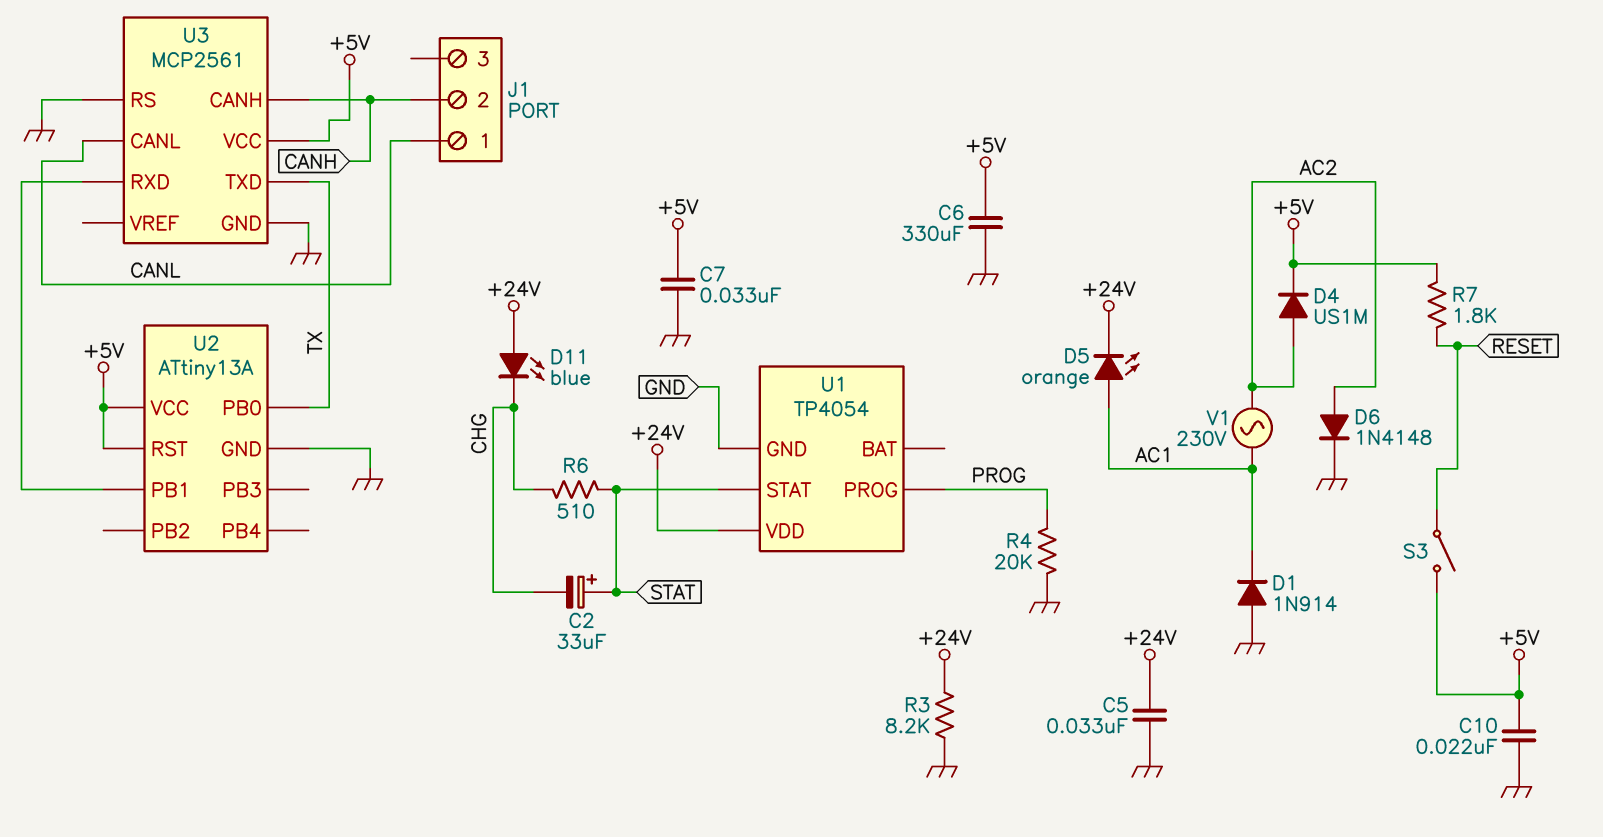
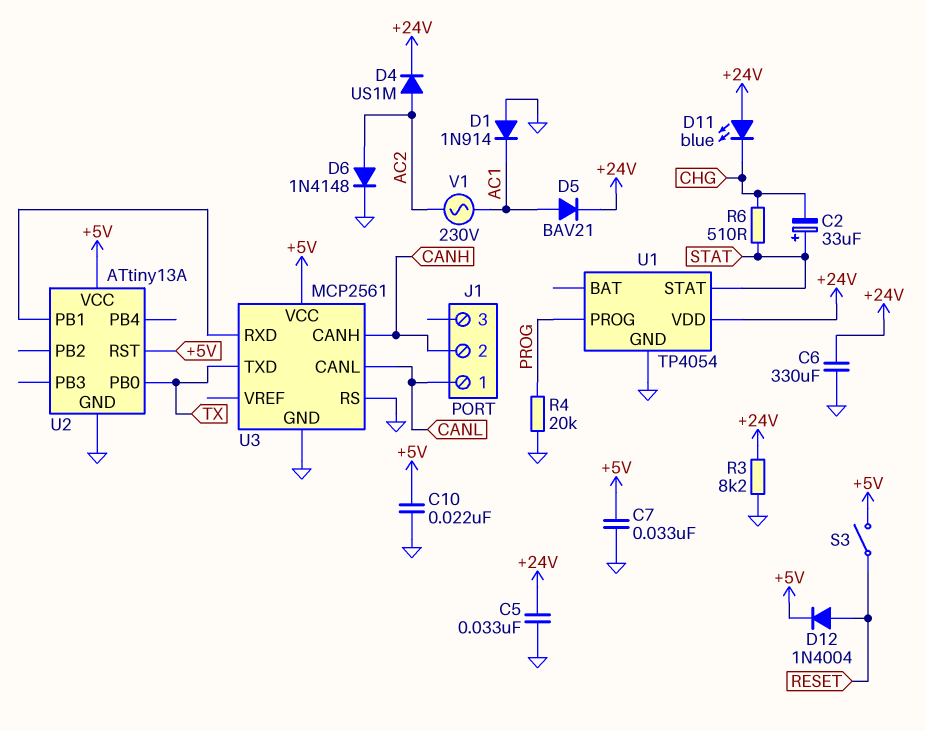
C6: 330uF (+5V, GND) -> 330uF (+24V, GND)
D4: diode US1M (A AC2, K +5V) -> diode US1M (A AC2, K +24V)
D5: LED orange (A AC1, K +24V) -> diode BAV21 (A AC1, K +24V)
D12: none -> diode 1N4004 (A RESET, K +5V)
R7: 1.8k (+5V, RESET) -> none

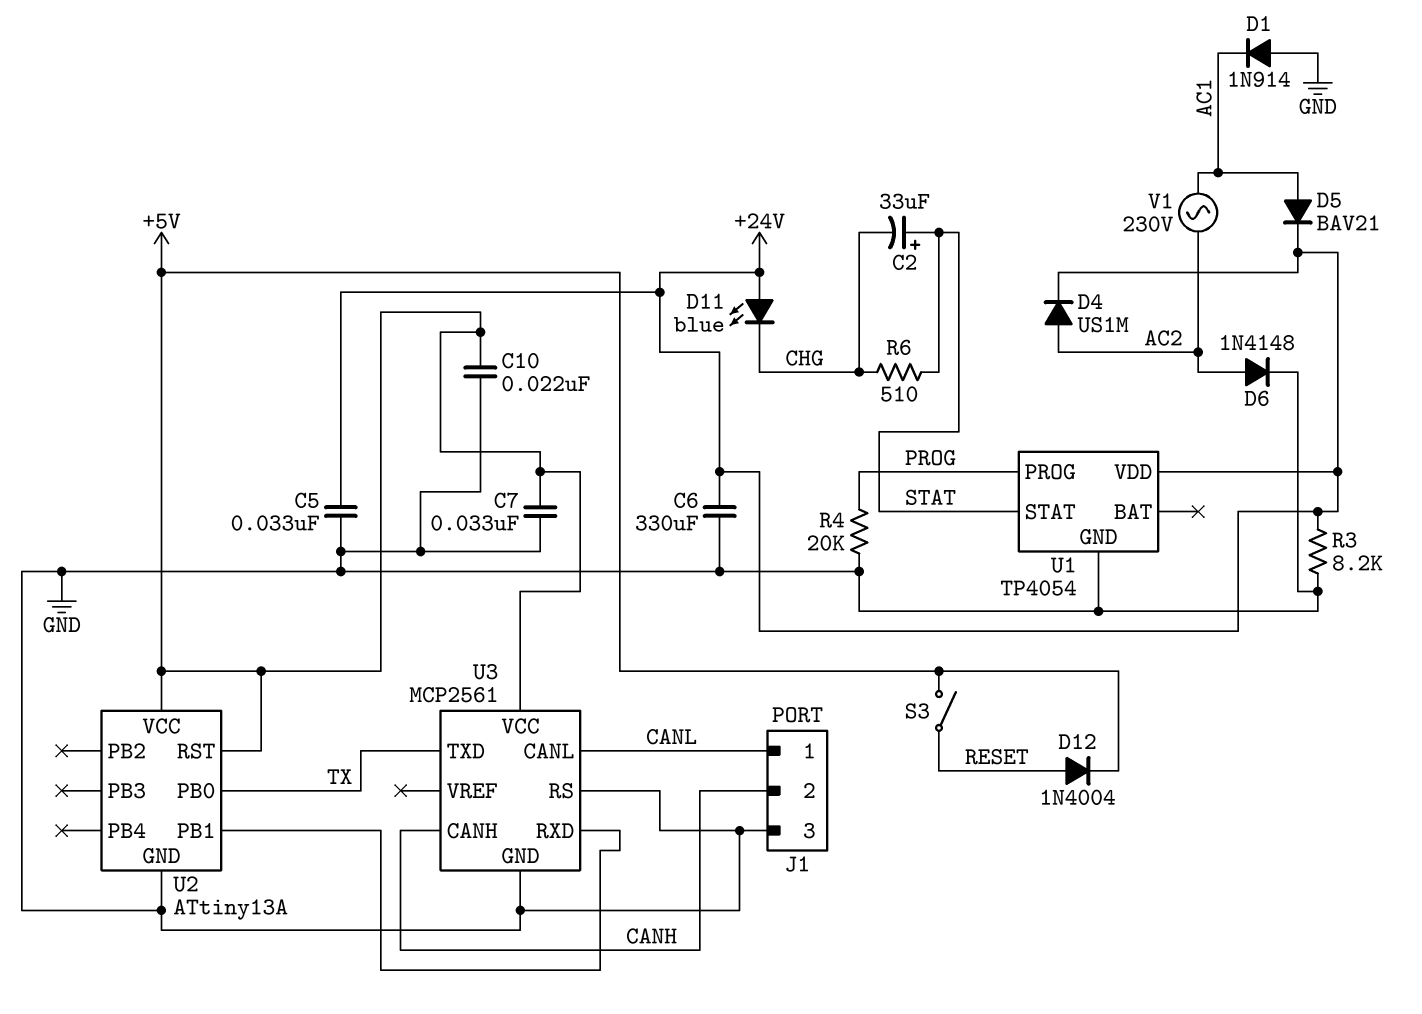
J1 pin 3: none -> GND

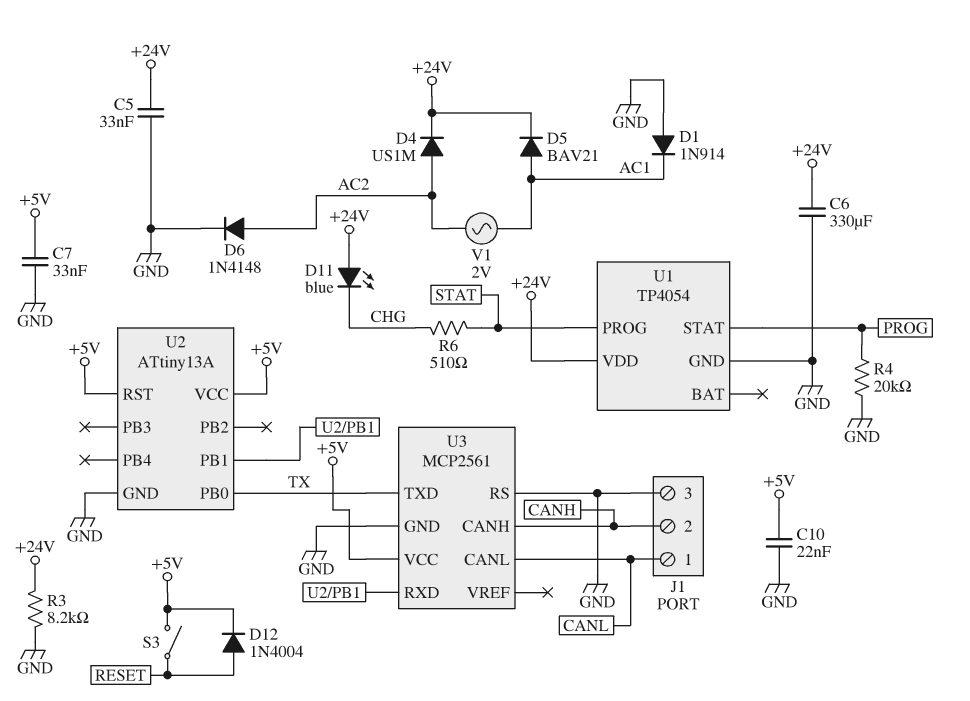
C2: 33uF (plus STAT, minus CHG) -> none
U1 pin PROG: PROG -> STAT
U1 pin STAT: STAT -> PROG
V1: AC 230V (AC1, AC2) -> AC 2V (AC1, AC2)

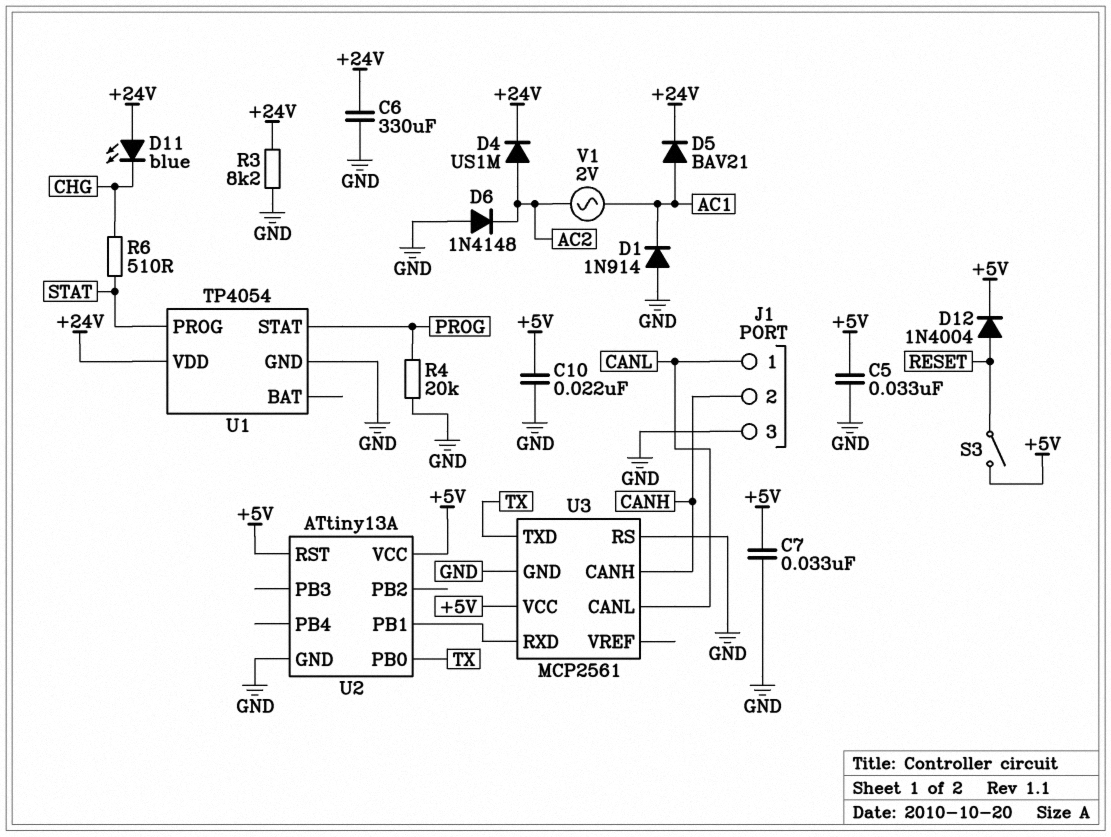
C5: 33nF (+24V, GND) -> 33nF (+5V, GND)
D6: diode 1N4148 (A AC2, K GND) -> diode 1N4148 (A GND, K AC2)

